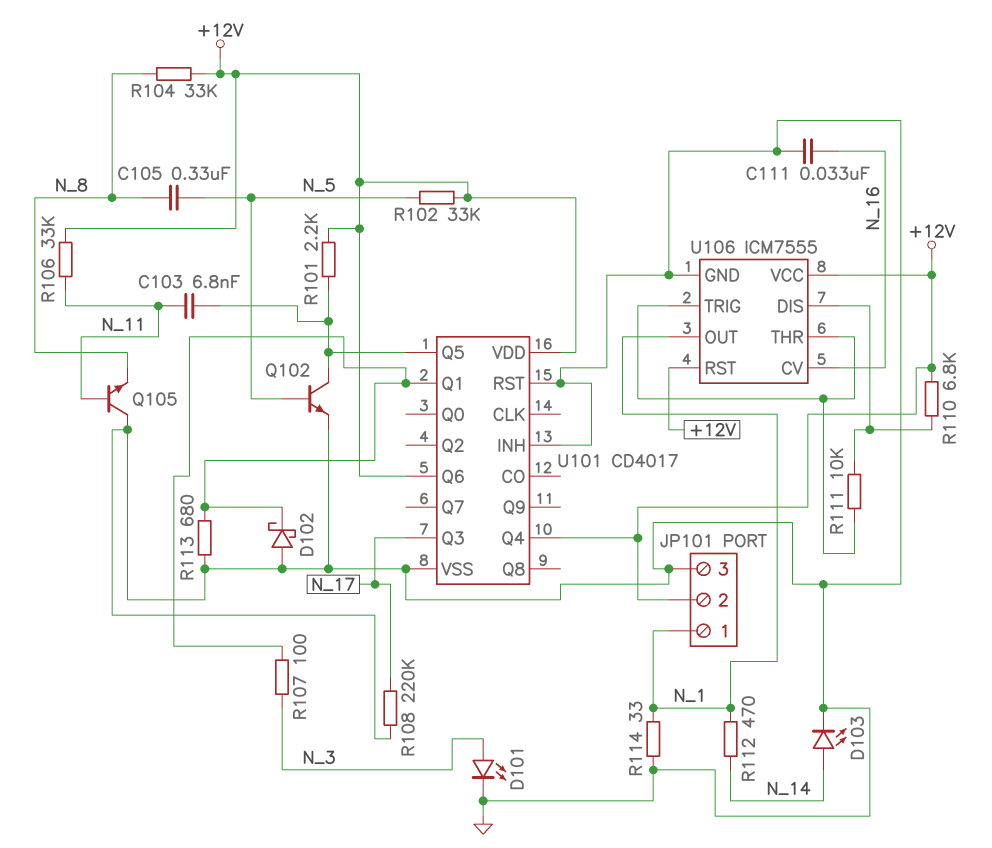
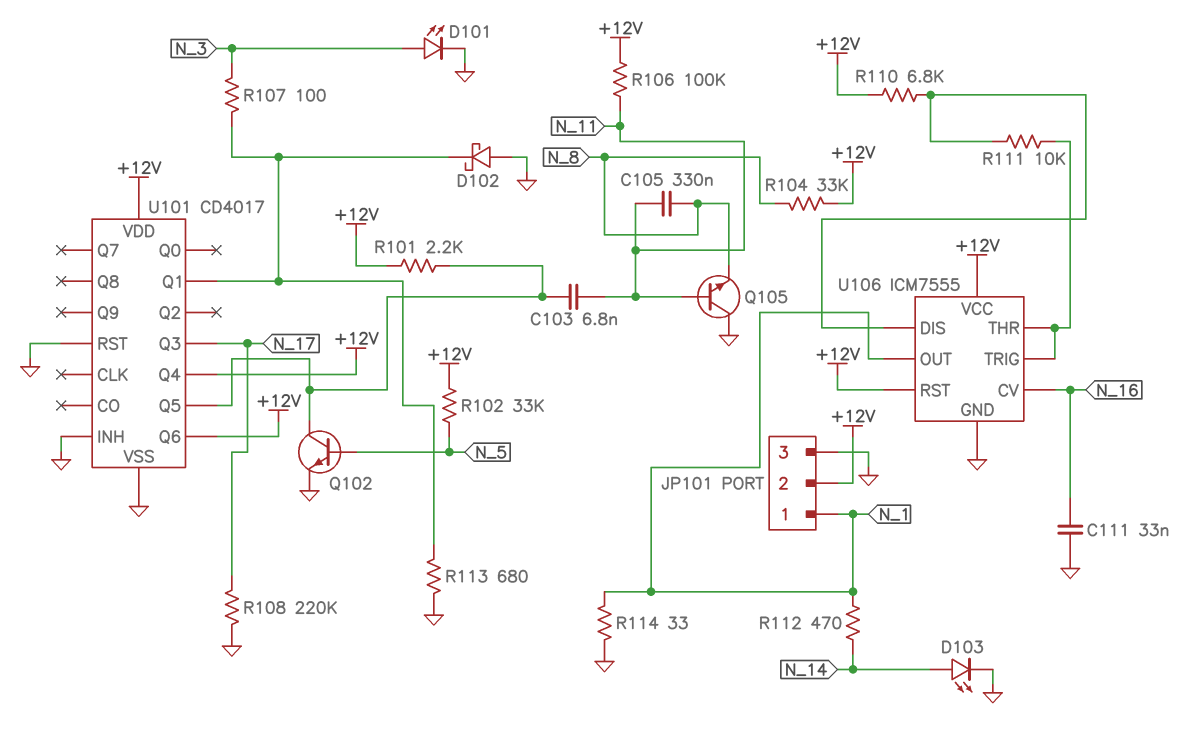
C105: 330nF (N_5, N_8) -> 330nF (N_8, N_11)
R106: 33k (+12V, N_11) -> 100k (+12V, N_11)

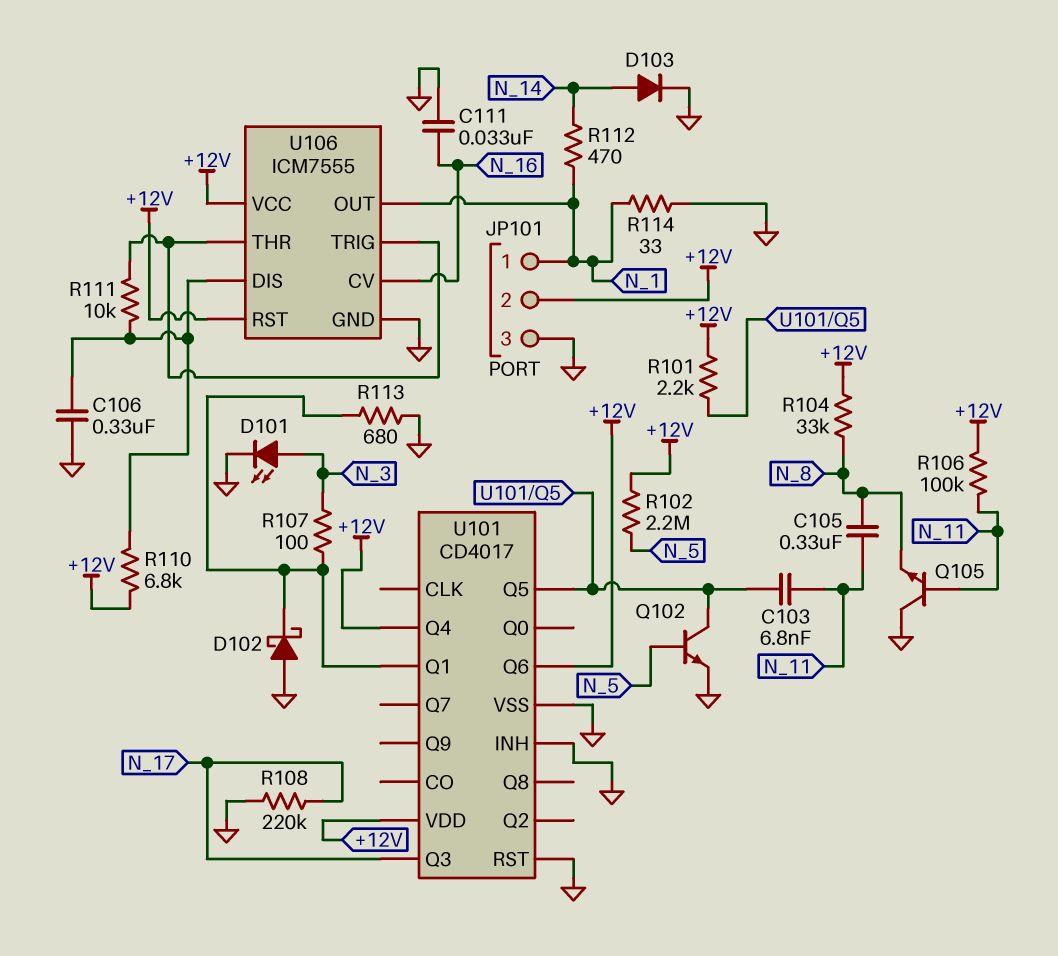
C106: none -> 330nF (GND, U106/DIS)
D103: LED (A N_14, K GND) -> diode (A N_14, K GND)
R102: 33k (+12V, N_5) -> 2.2M (+12V, N_5)

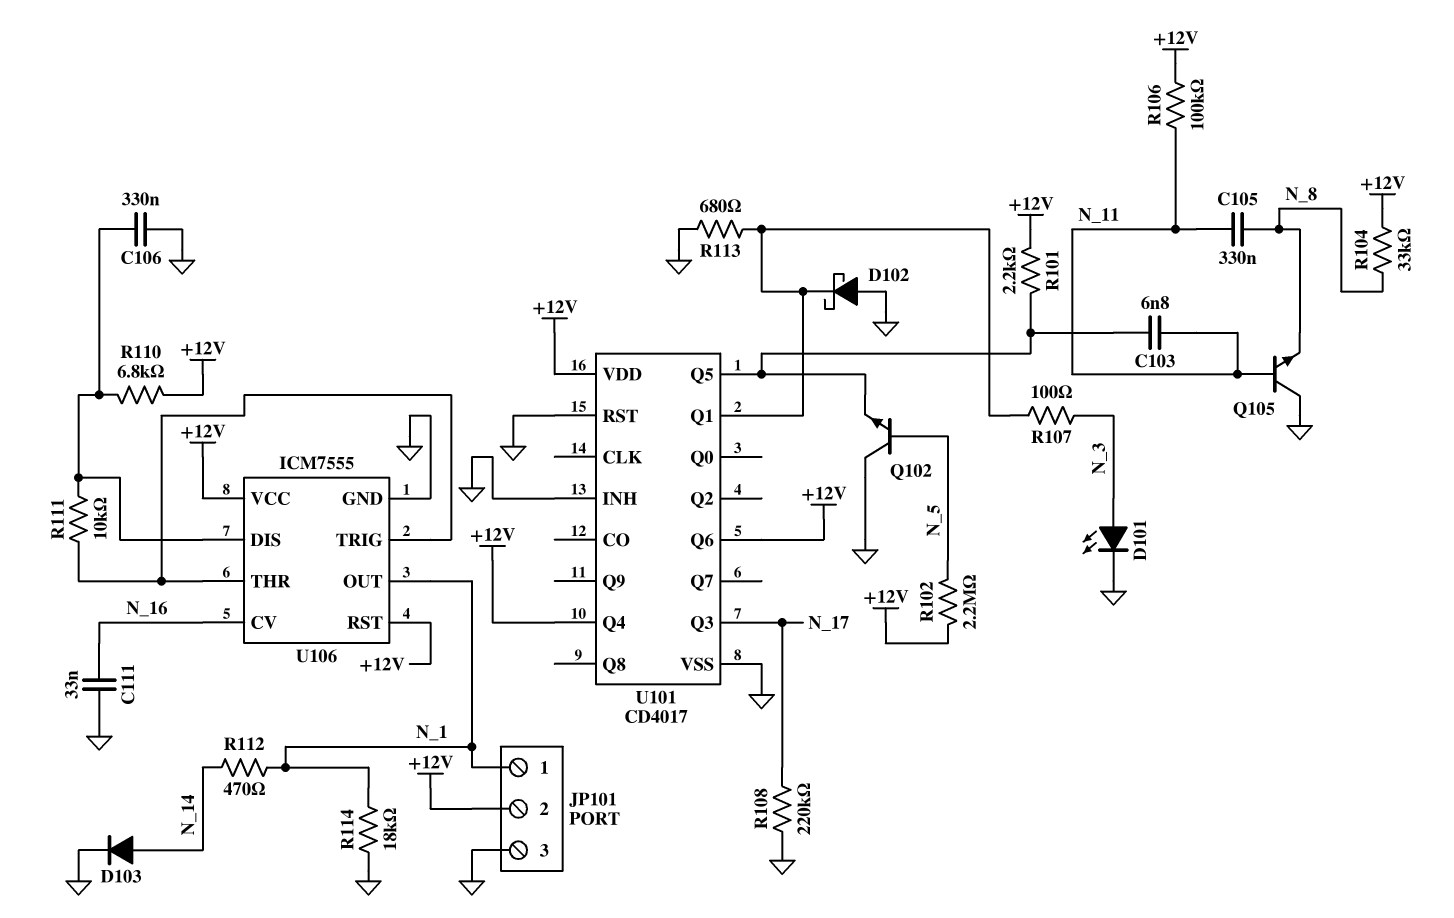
Q102: NPN (B N_5, C U101/Q5, E GND) -> NPN (B N_5, C GND, E U101/Q5)
R114: 33 (GND, N_1) -> 18k (GND, N_1)

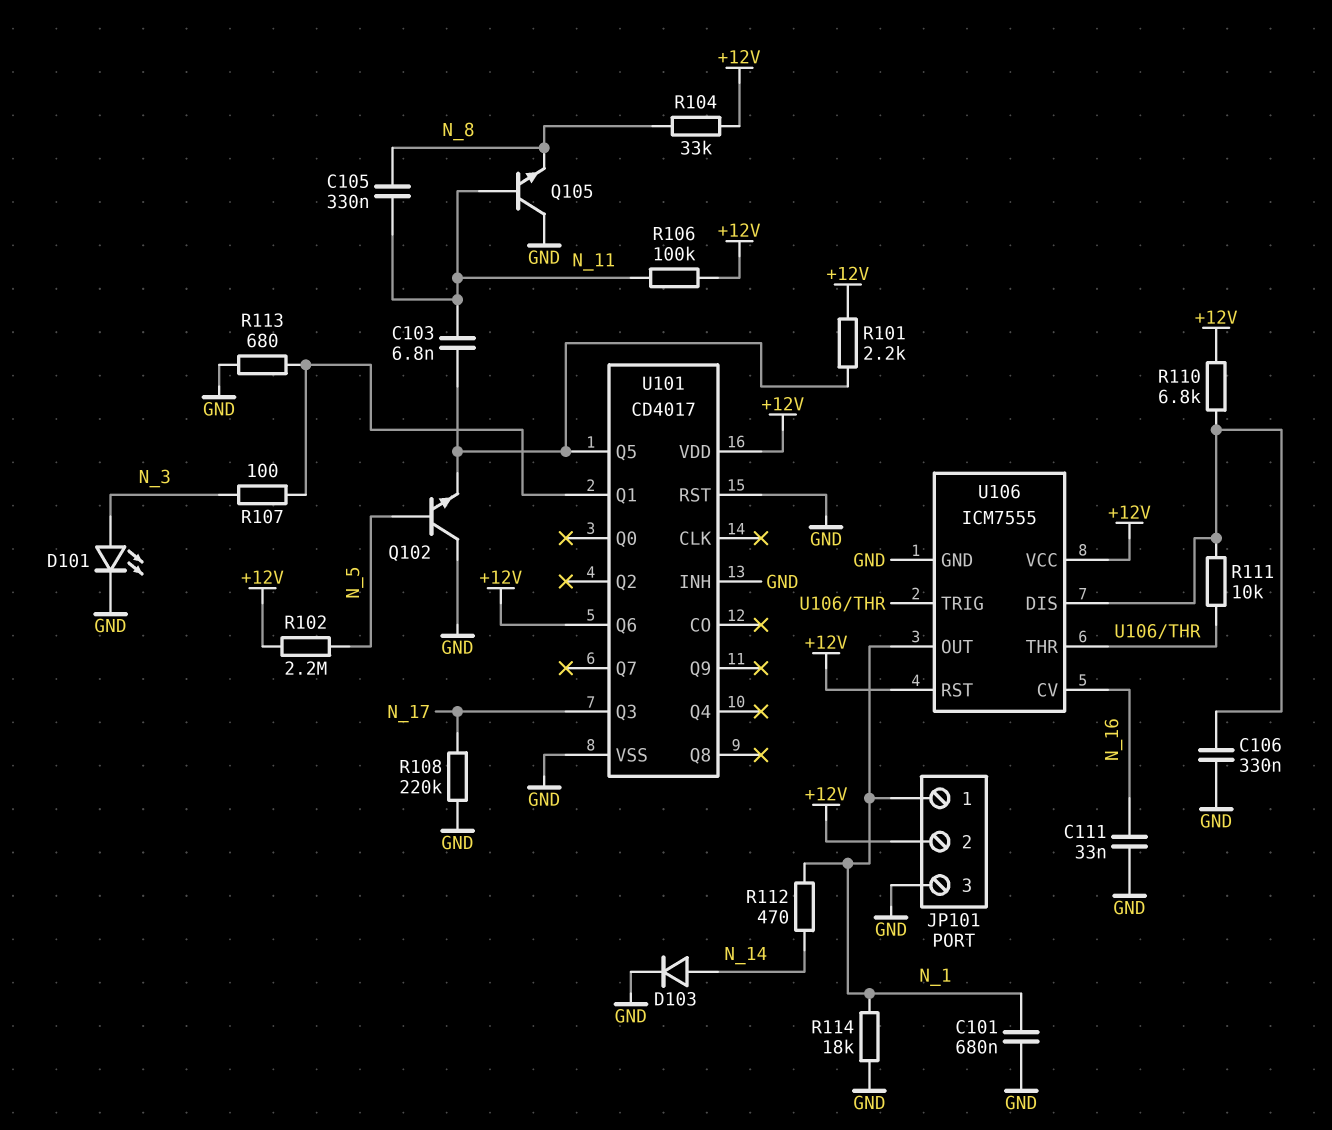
C101: none -> 680nF (GND, N_1)
D102: schottky (A GND, K U101/Q1) -> none
U101 pin Q4: +12V -> none

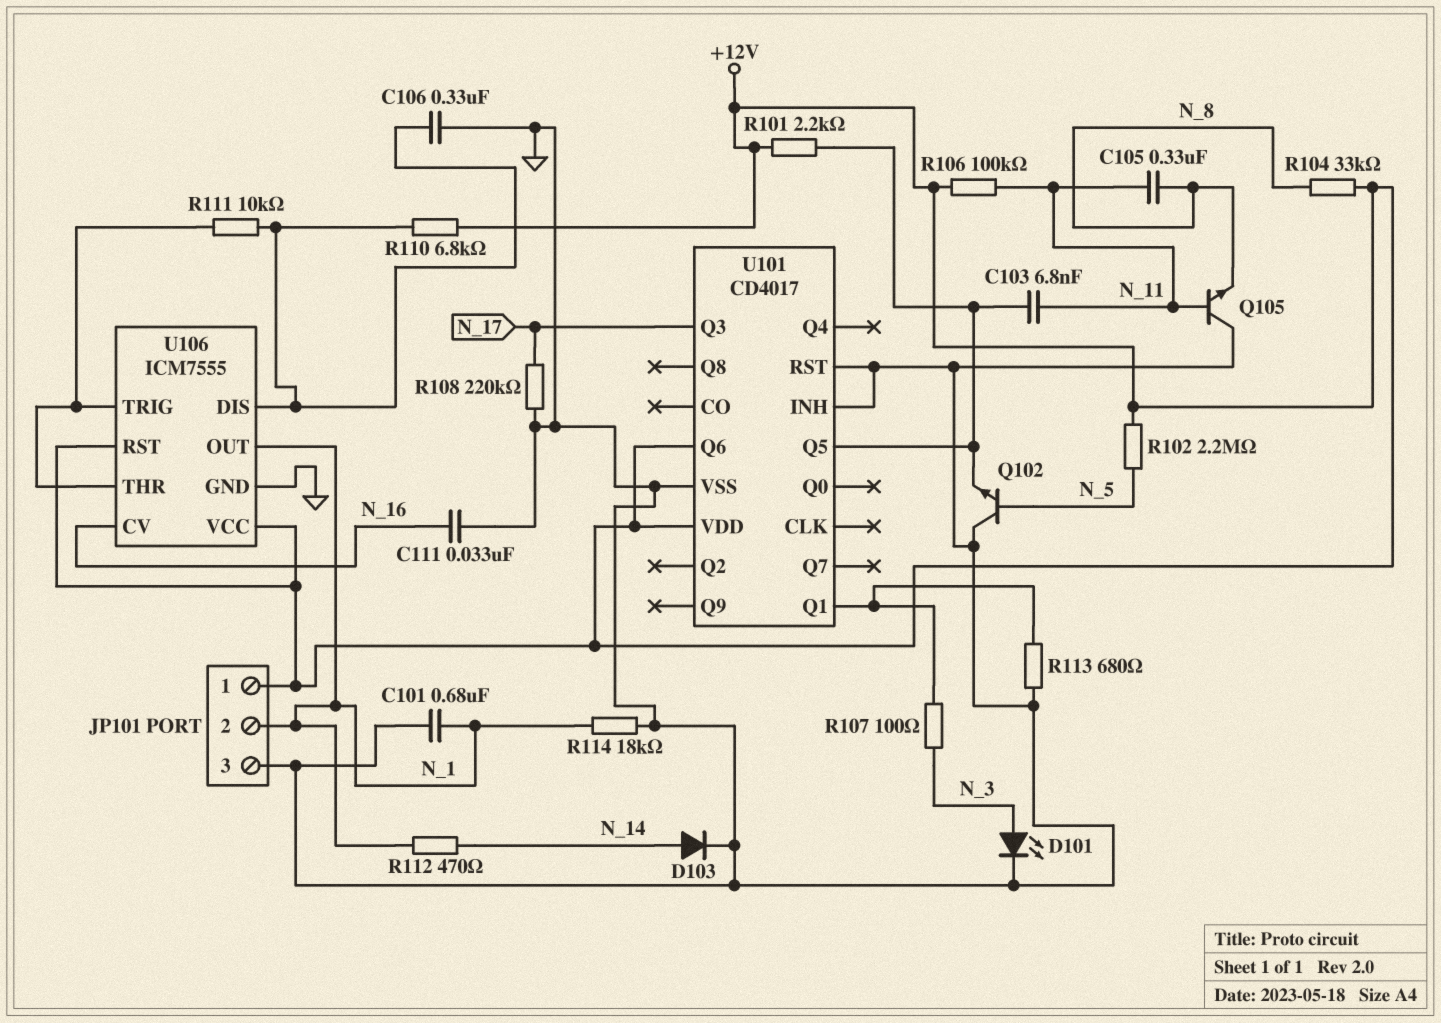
JP101 pin 1: N_1 -> +12V
JP101 pin 2: +12V -> N_1

